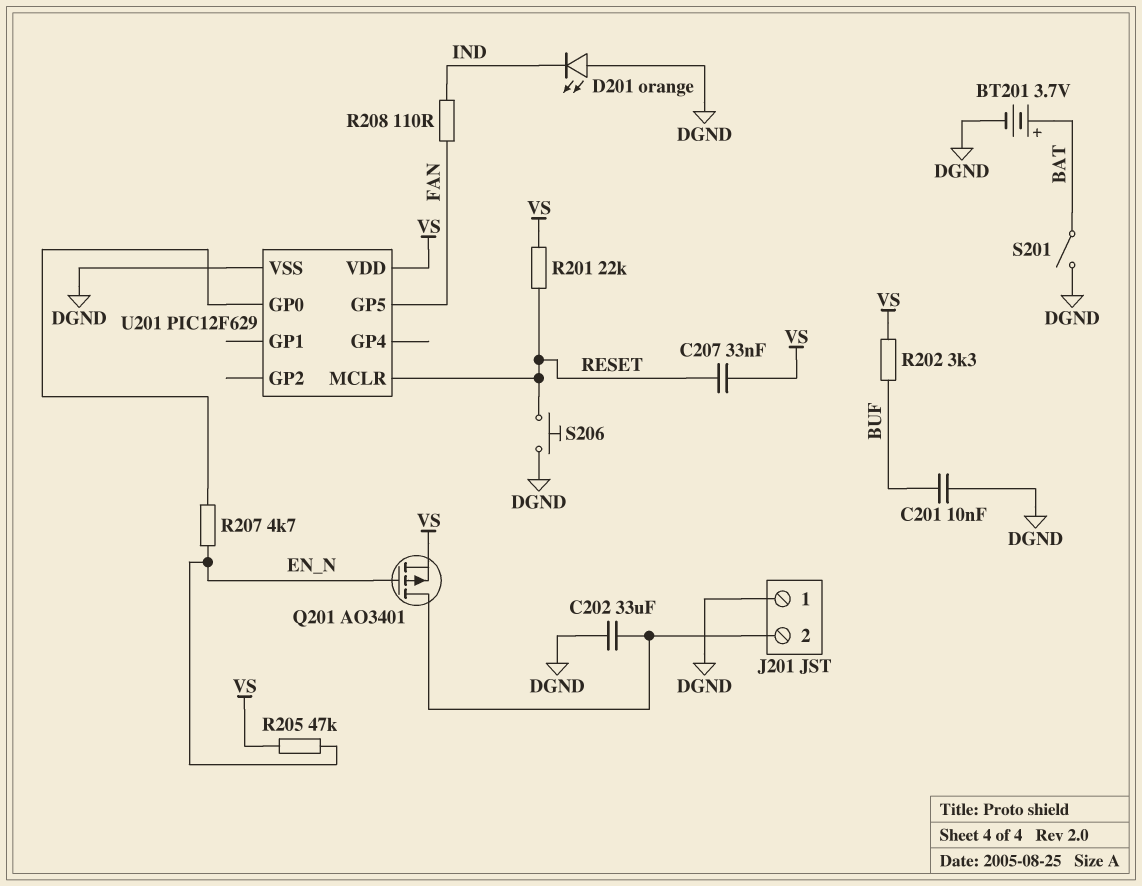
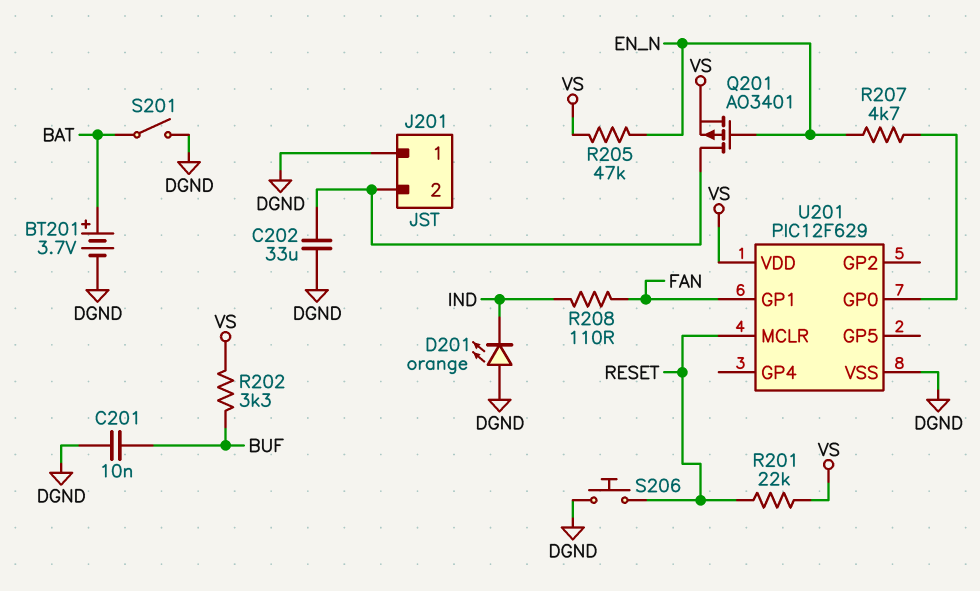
C207: 33nF (RESET, VS) -> none
U201 pin GP1: none -> FAN
U201 pin GP5: FAN -> none

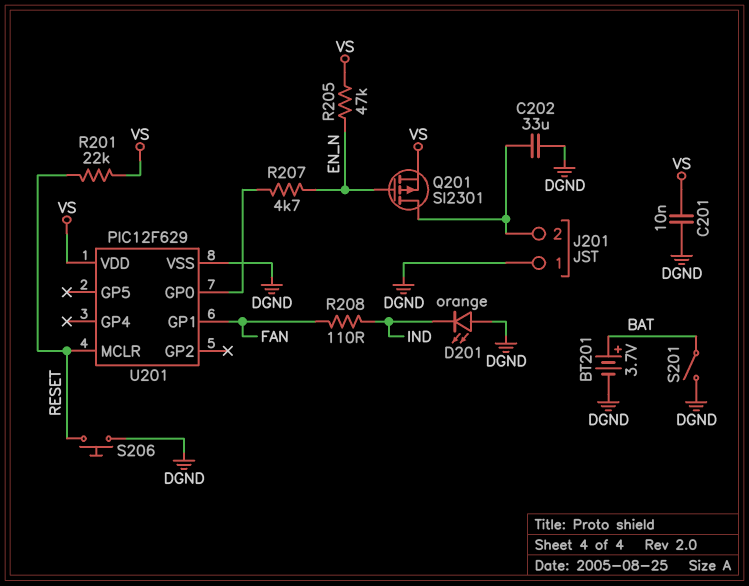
C201: 10nF (BUF, DGND) -> 10nF (DGND, VS)
Q201: PMOS AO3401 (G EN_N, D J201/2, S VS) -> PMOS SI2301 (G EN_N, D J201/2, S VS)
R202: 3.3k (BUF, VS) -> none

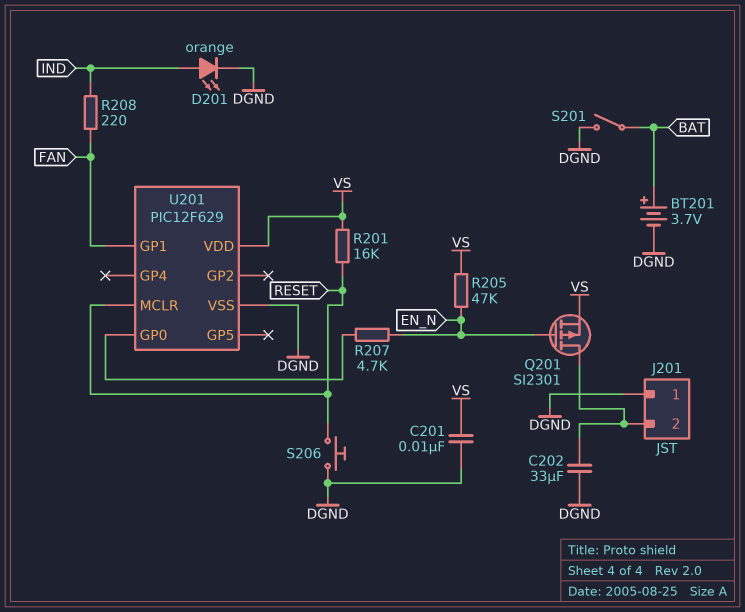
D201: LED orange (A DGND, K IND) -> LED orange (A IND, K DGND)
R201: 22k (RESET, VS) -> 16k (RESET, VS)
R208: 110 (FAN, IND) -> 220 (FAN, IND)

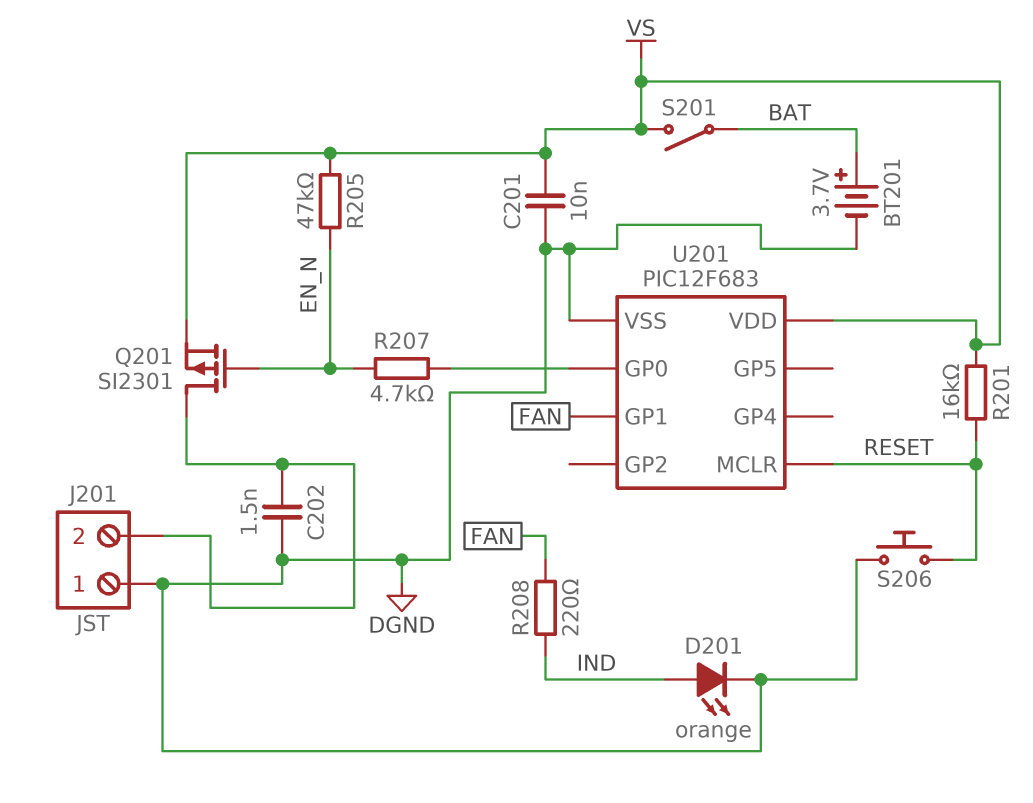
C202: 33uF (DGND, J201/2) -> 1.5nF (DGND, J201/2)
S201: switch (BAT, DGND) -> switch (BAT, VS)
U201: PIC12F629 -> PIC12F683

